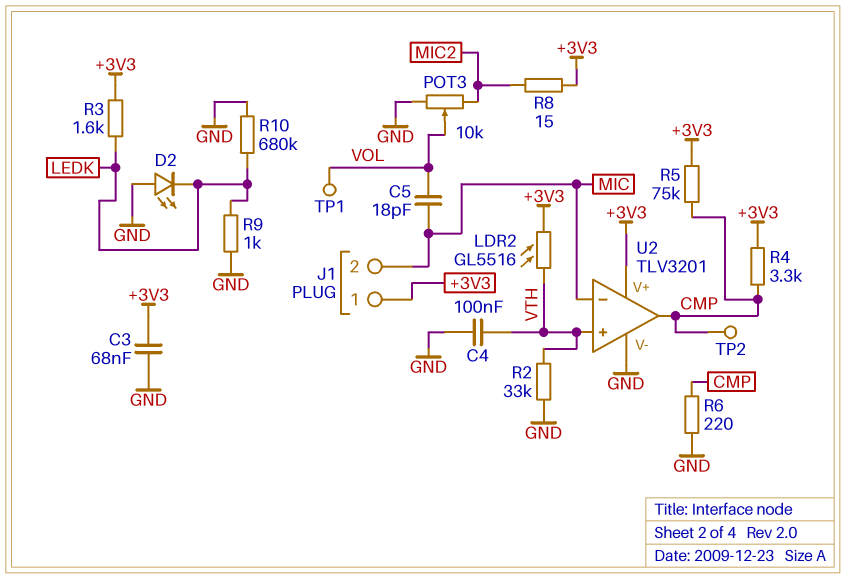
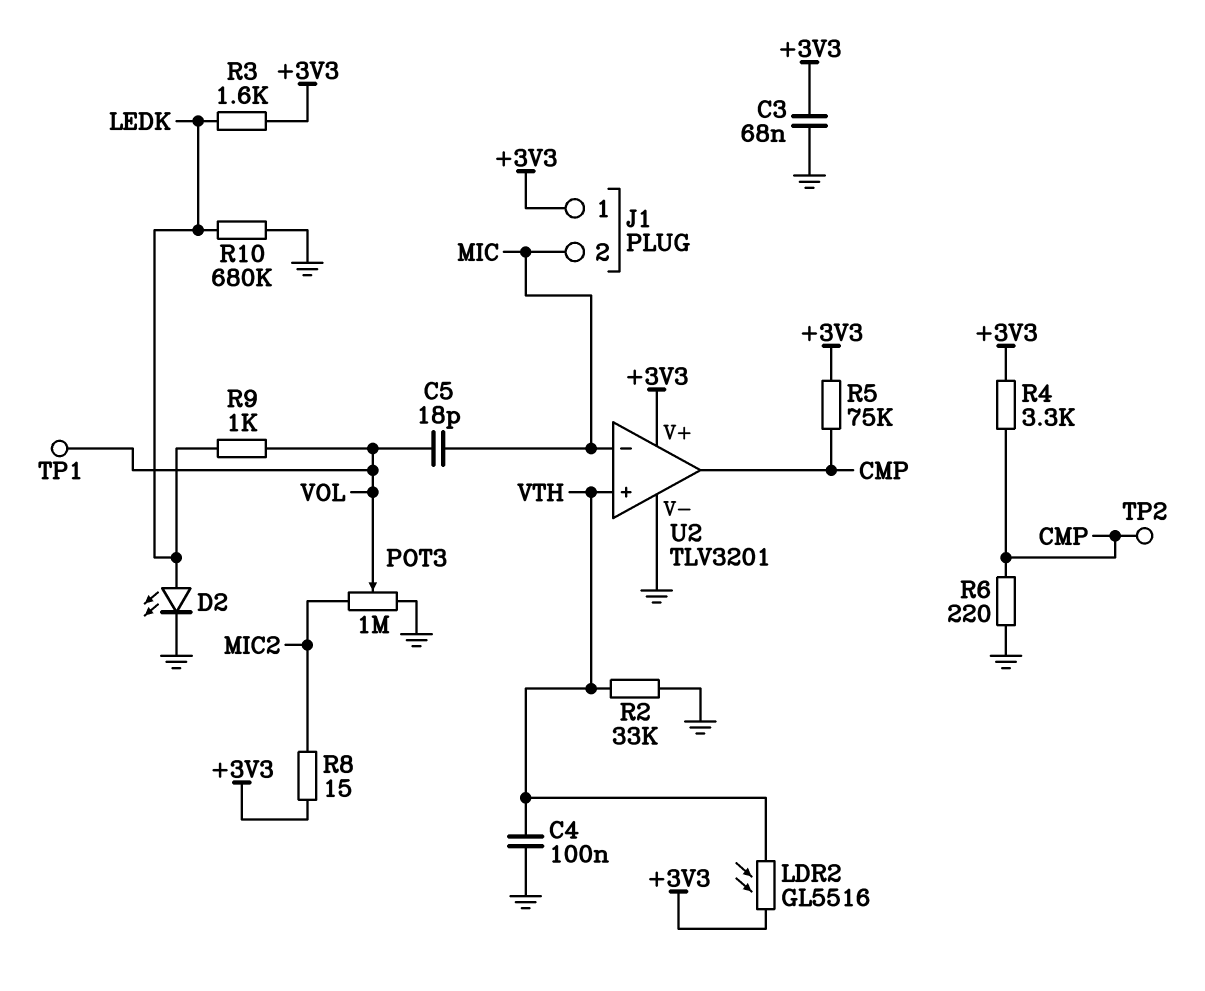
D2: LED (A GND, K LEDK) -> LED (A LEDK, K GND)
POT3: 10k (GND, MIC2, wiper VOL) -> 1M (GND, MIC2, wiper VOL)
R9: 1k (GND, LEDK) -> 1k (LEDK, VOL)

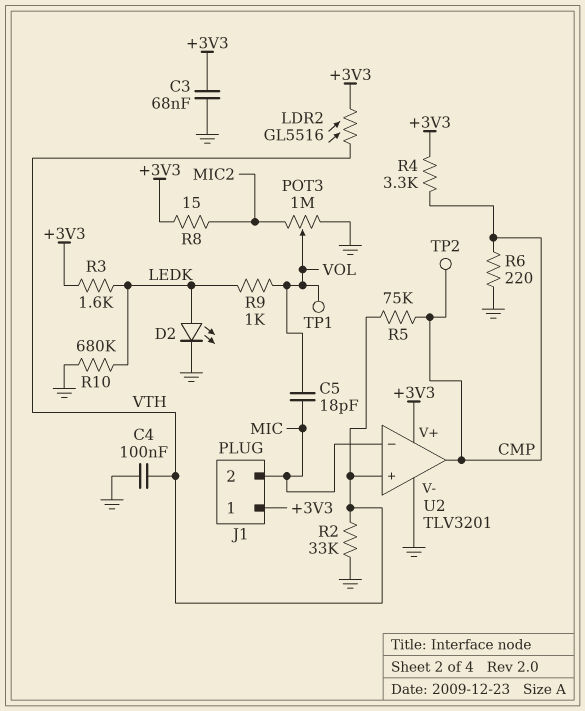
R5: 75k (+3V3, CMP) -> 75k (CMP, VTH)

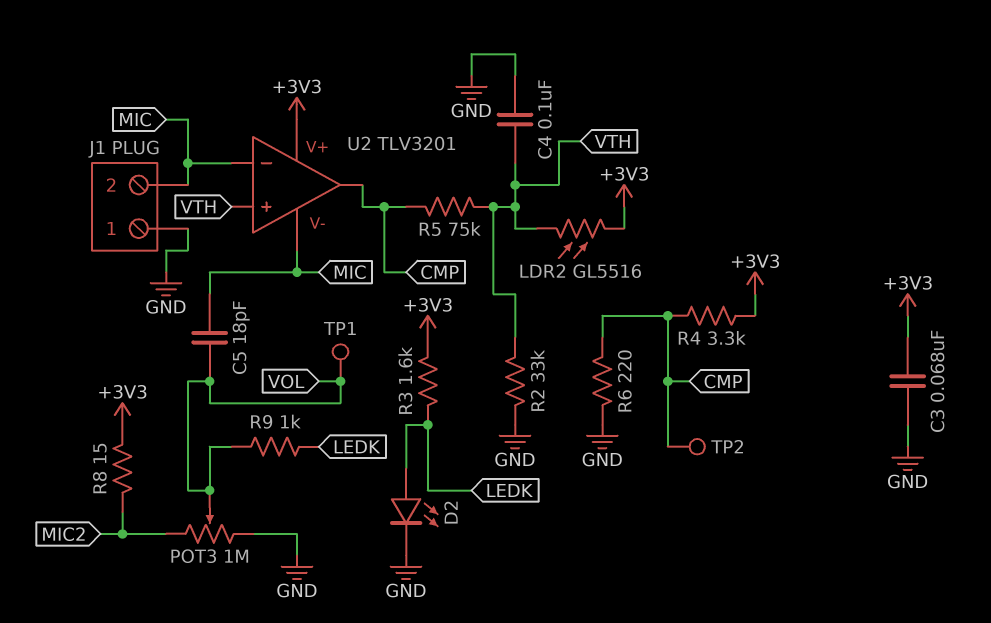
J1 pin 1: +3V3 -> GND
R10: 680k (GND, LEDK) -> none
U2 pin V-: GND -> MIC

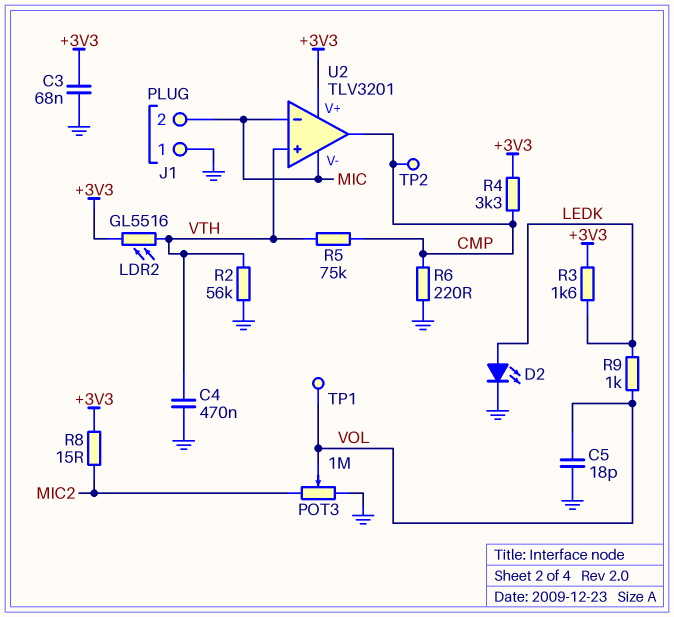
C4: 100nF (GND, VTH) -> 470nF (GND, VTH)
C5: 18pF (MIC, VOL) -> 18pF (GND, VOL)
R2: 33k (GND, VTH) -> 56k (GND, VTH)

